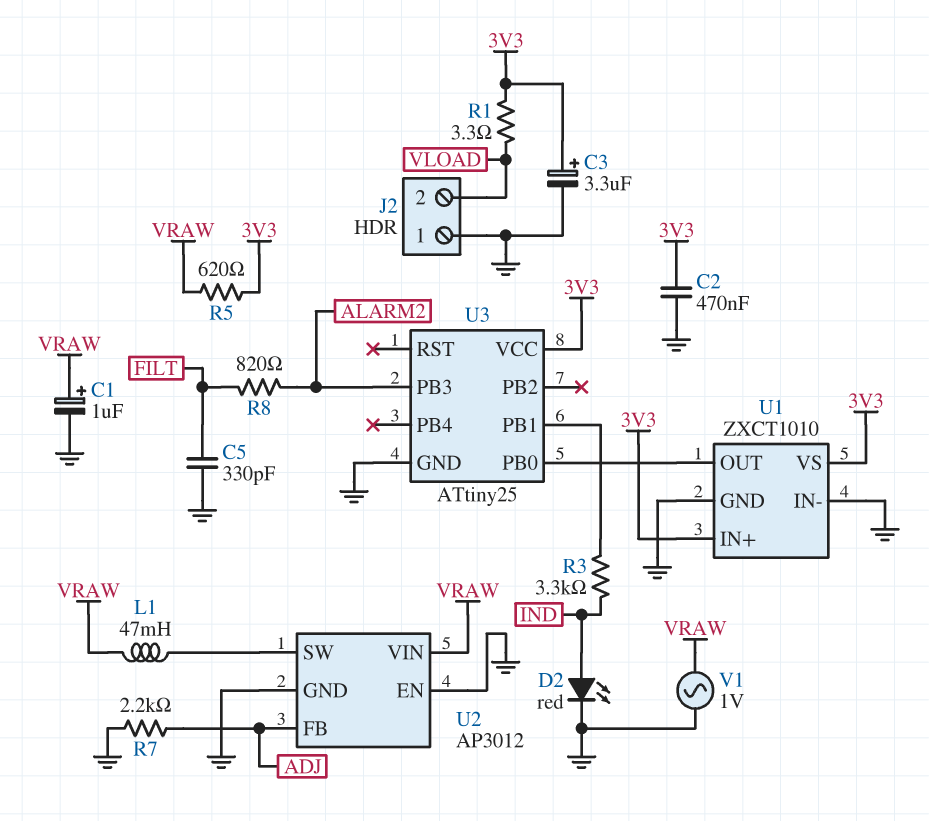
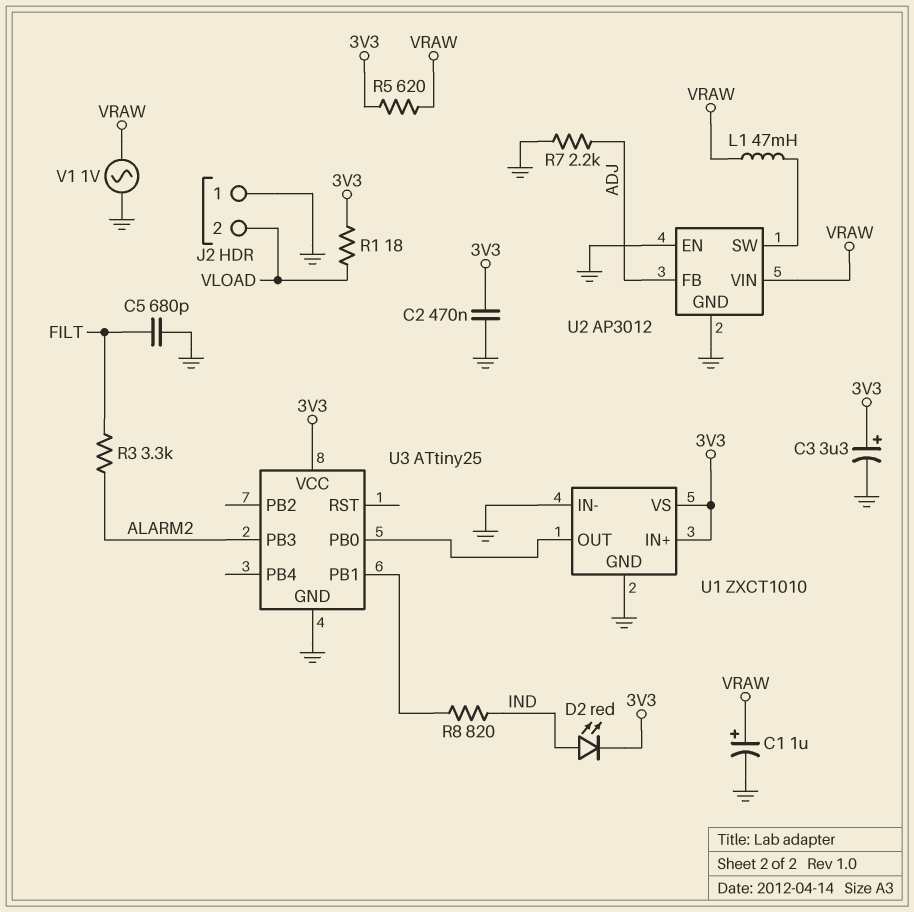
C5: 330pF (FILT, GND) -> 680pF (FILT, GND)
D2: LED red (A IND, K GND) -> LED red (A IND, K 3V3)
R1: 3.3 (3V3, VLOAD) -> 18 (3V3, VLOAD)
R3: 3.3k (IND, U3/PB1) -> 3.3k (ALARM2, FILT)
R8: 820 (ALARM2, FILT) -> 820 (IND, U3/PB1)

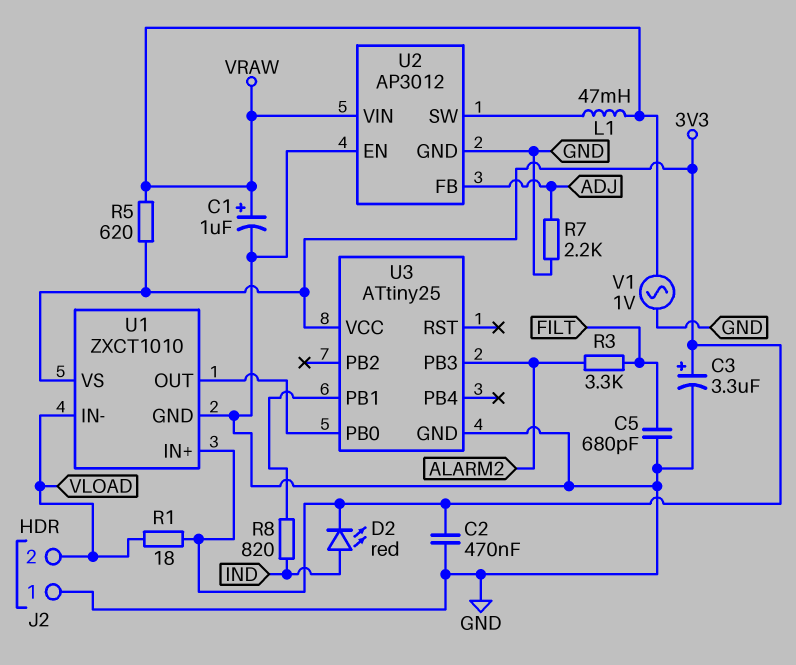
U1 pin IN-: GND -> VLOAD

